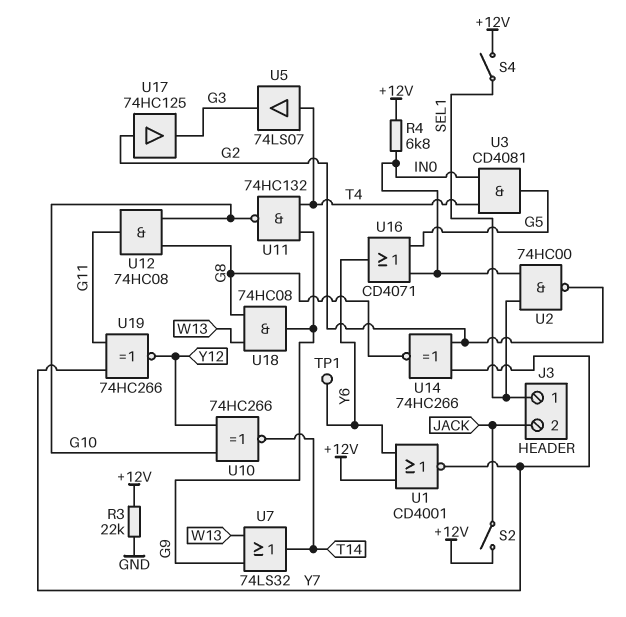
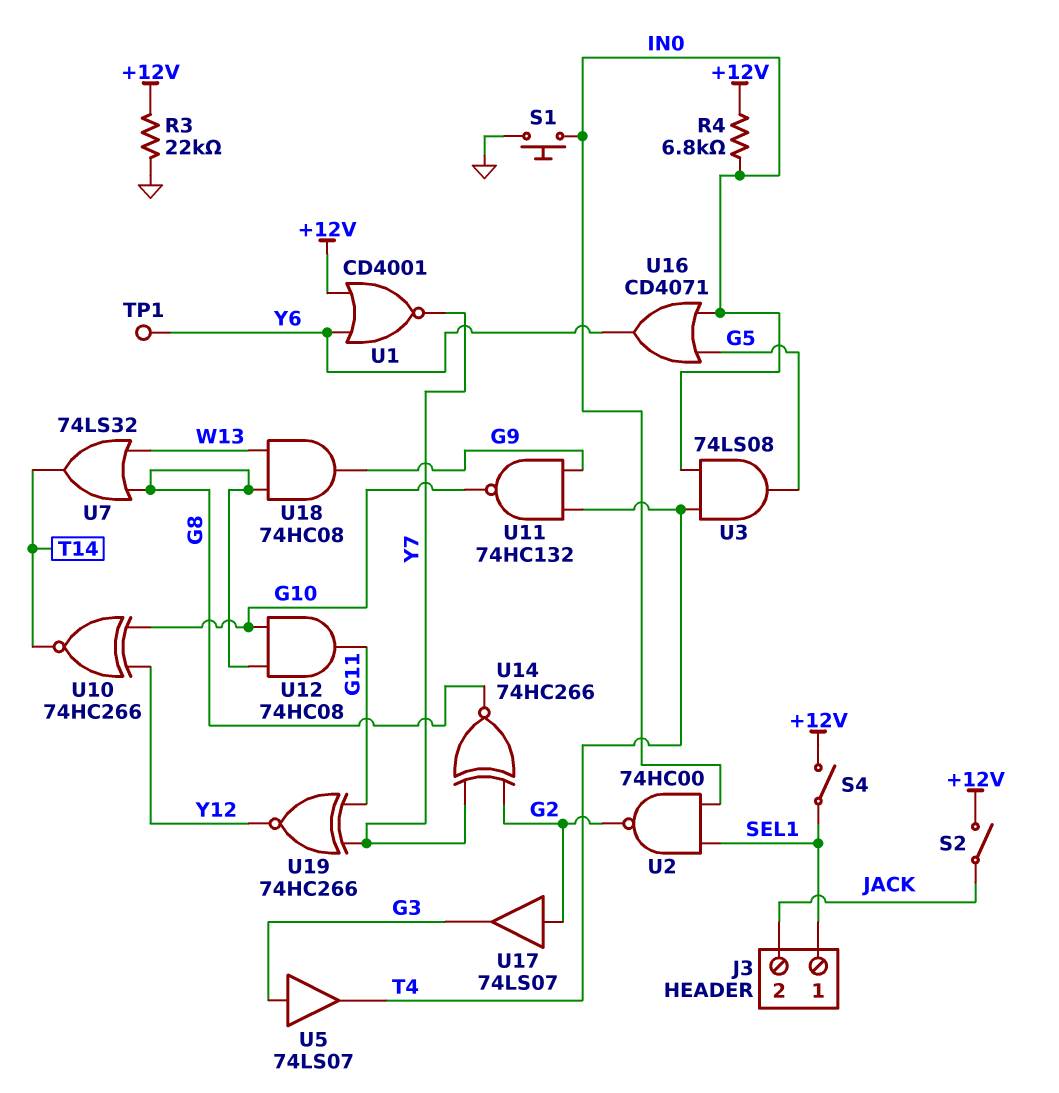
S1: none -> button (GND, IN0)
U3: AND CD4081 (in IN0, in T4, out G5) -> AND 74LS08 (in IN0, in T4, out G5)
U5: buffer 74LS07 (in T4, out G3) -> buffer 74LS07 (in G3, out T4)
U7: OR 74LS32 (in G9, in W13, out T14) -> OR 74LS32 (in G8, in W13, out T14)
U17: buffer 74HC125 (in G2, out G3) -> buffer 74LS07 (in G2, out G3)

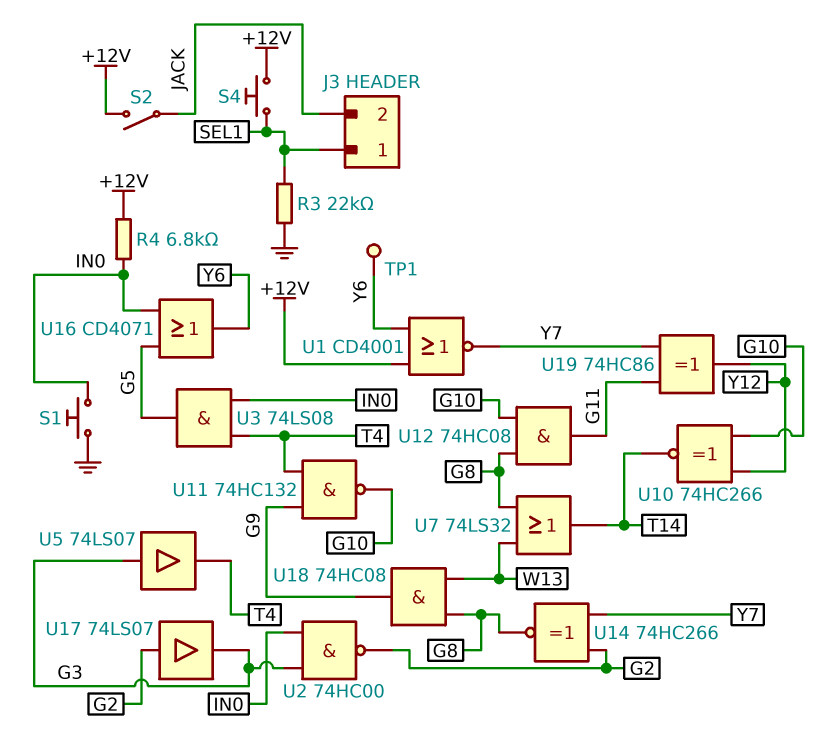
R3: 22k (+12V, GND) -> 22k (GND, SEL1)
S4: switch (+12V, SEL1) -> button (+12V, SEL1)
U2: NAND 74HC00 (in IN0, in SEL1, out G2) -> NAND 74HC00 (in G3, in IN0, out G2)
U19: XNOR 74HC266 (in G11, in Y7, out Y12) -> XOR 74HC86 (in G11, in Y7, out Y12)

